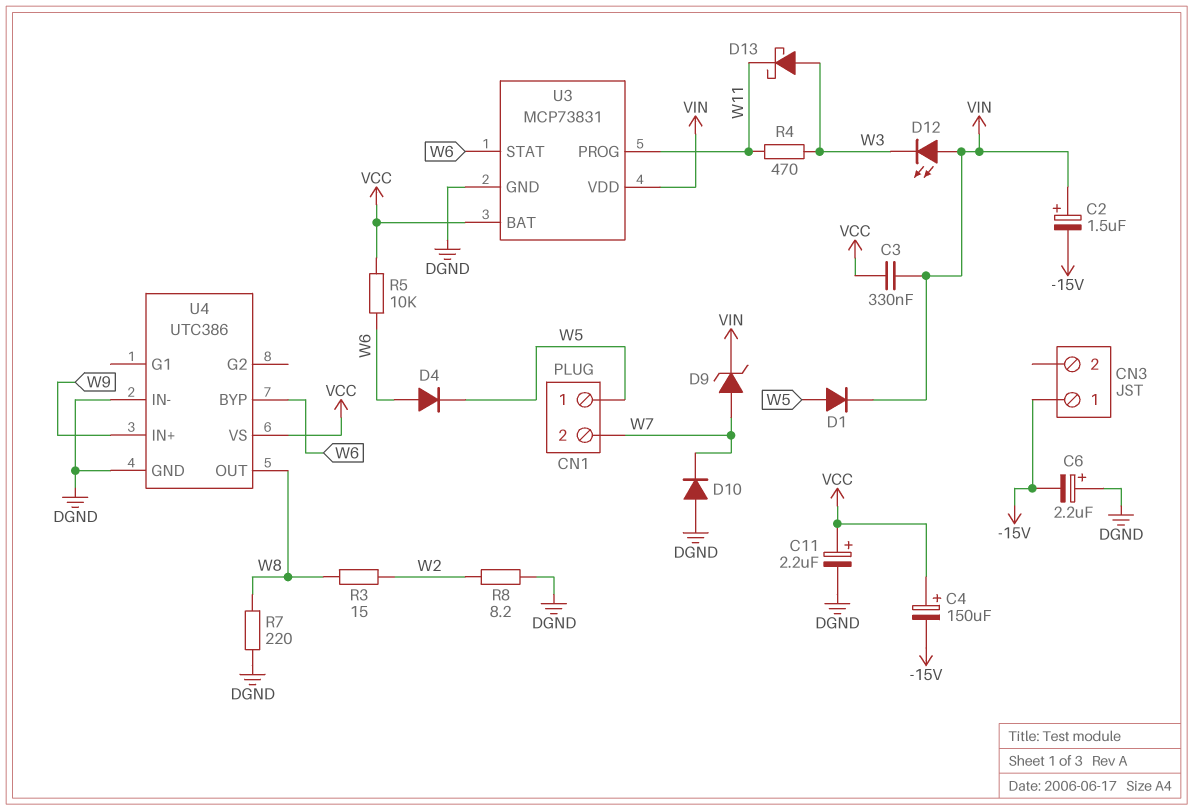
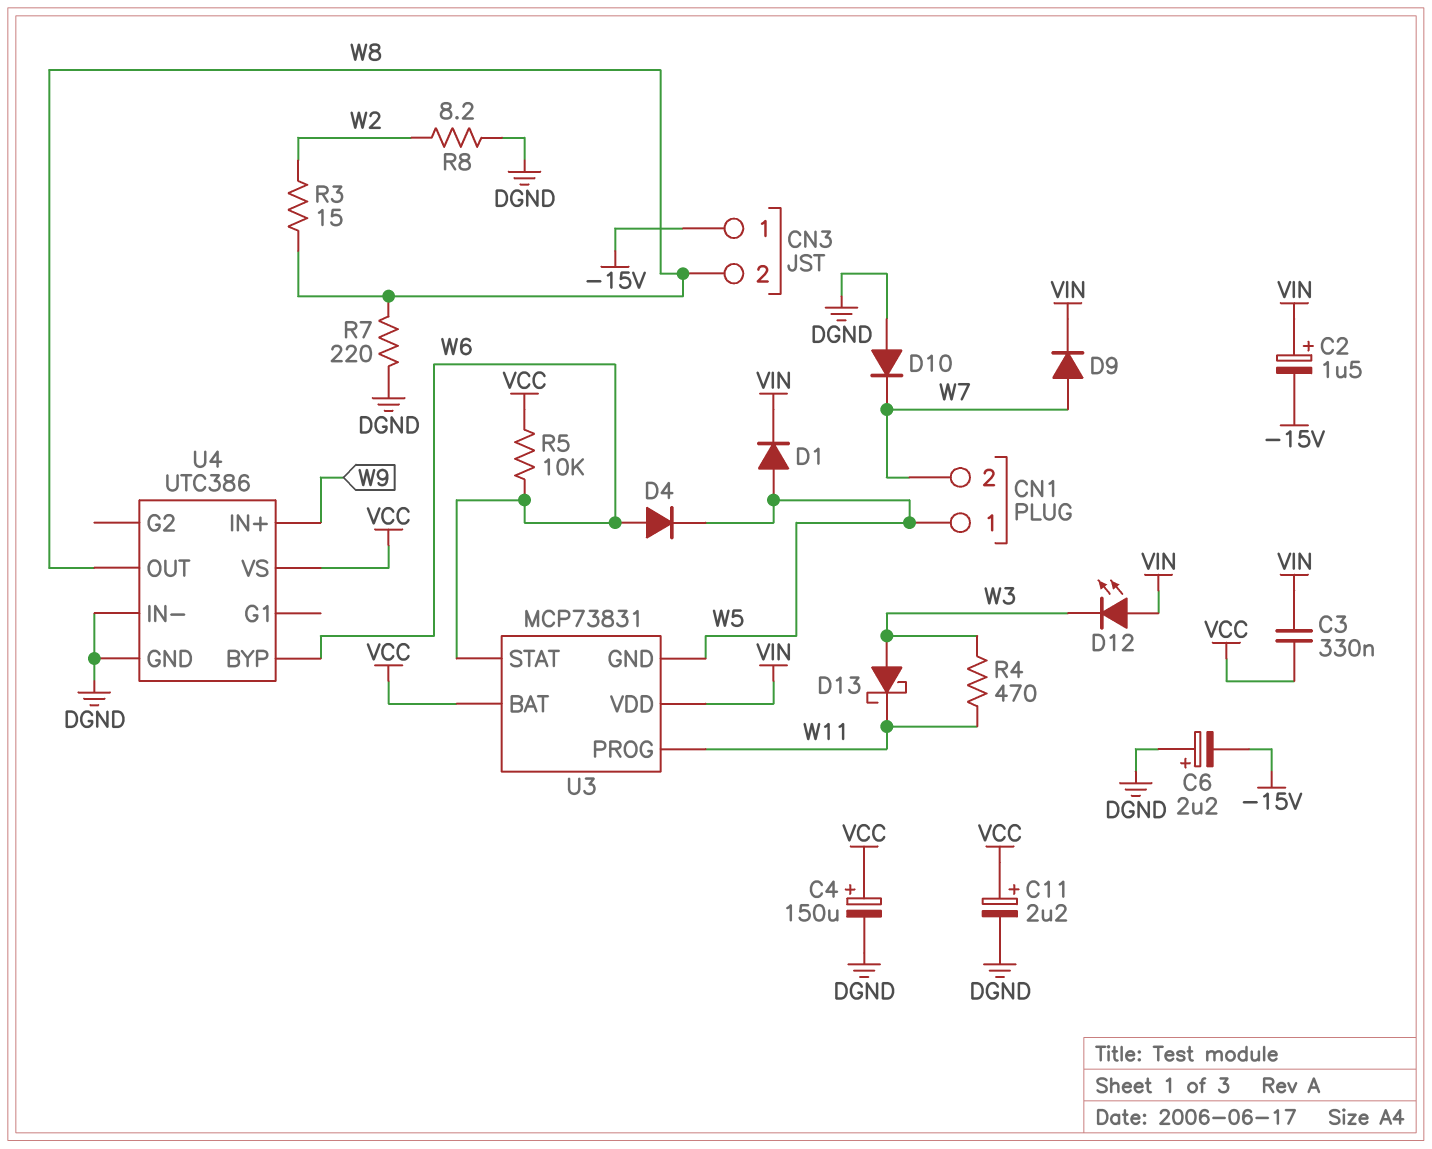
C4: 150uF (plus VCC, minus -15V) -> 150uF (plus VCC, minus DGND)
CN3 pin 2: none -> W8
D9: zener (A W7, K VIN) -> diode (A W7, K VIN)
U3 pin GND: DGND -> W5

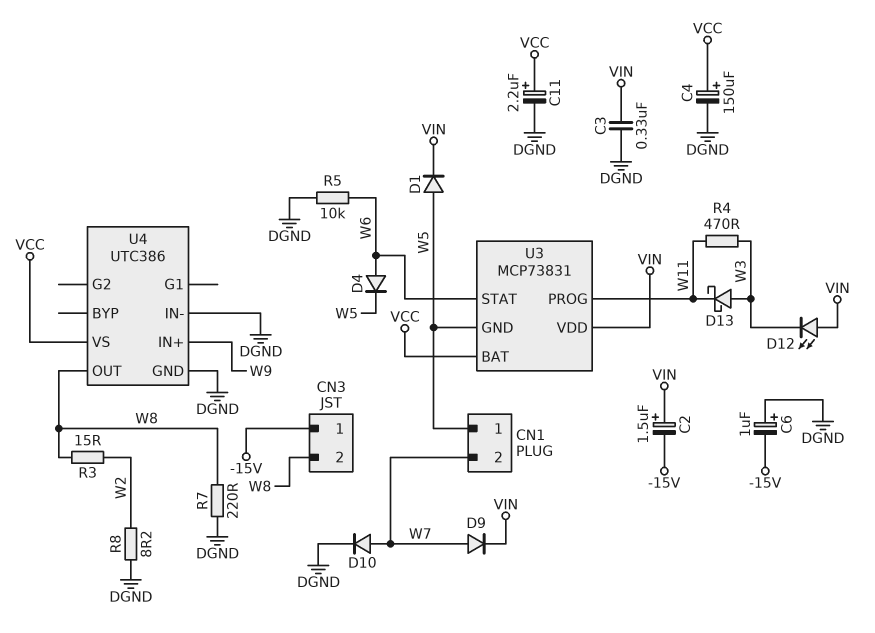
C3: 330nF (VCC, VIN) -> 330nF (DGND, VIN)
C6: 2.2uF (plus DGND, minus -15V) -> 1uF (plus DGND, minus -15V)
D10: diode (A DGND, K W7) -> diode (A W7, K DGND)
R5: 10k (VCC, W6) -> 10k (DGND, W6)
U4 pin BYP: W6 -> none

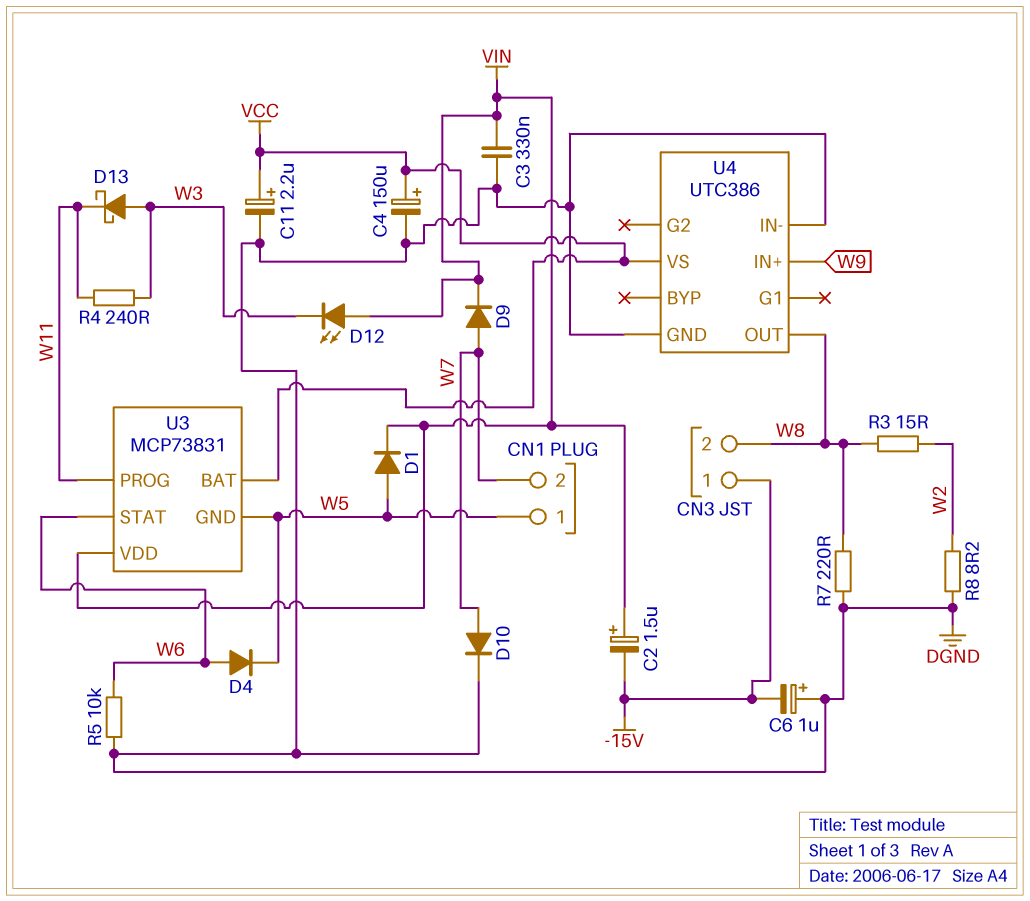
R4: 470 (W3, W11) -> 240 (W3, W11)

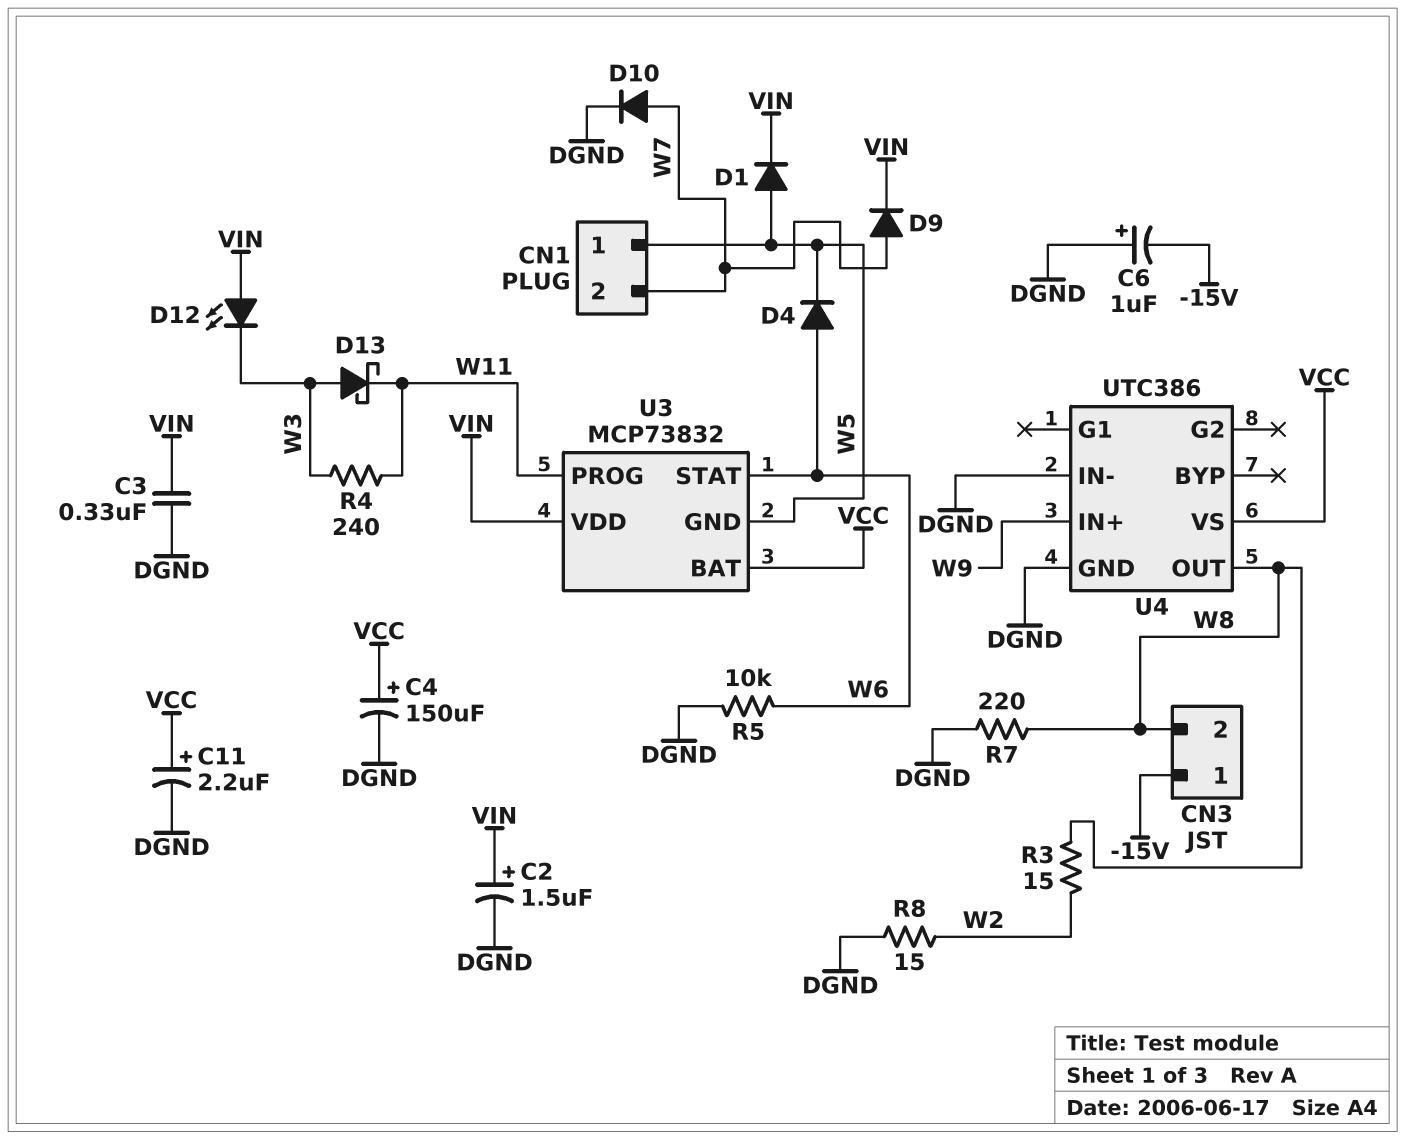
C2: 1.5uF (plus VIN, minus -15V) -> 1.5uF (plus VIN, minus DGND)
R8: 8.2 (DGND, W2) -> 15 (DGND, W2)
U3: MCP73831 -> MCP73832

